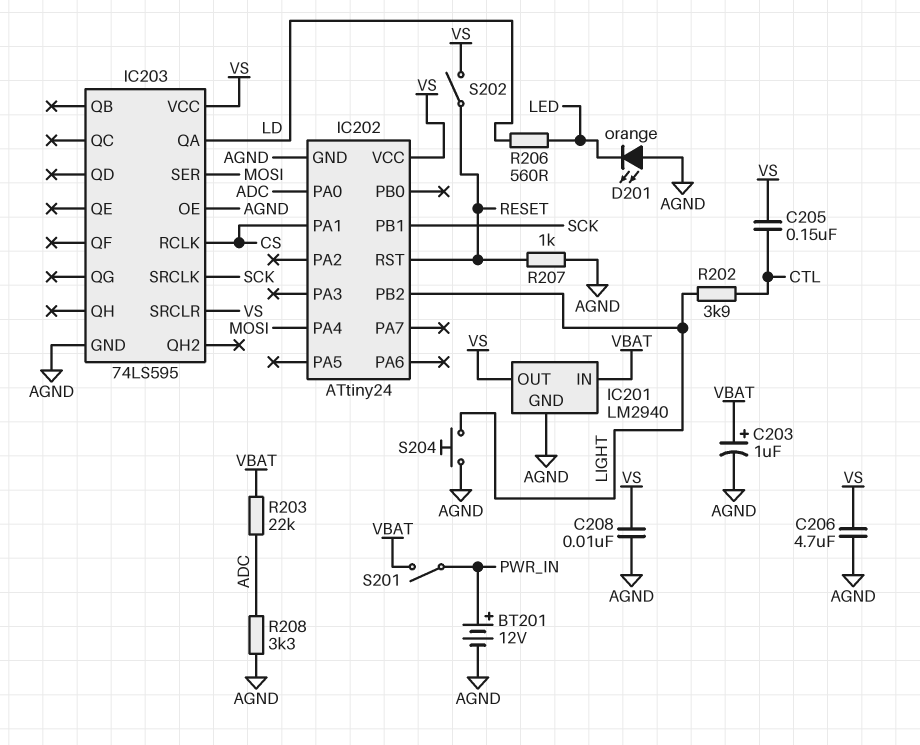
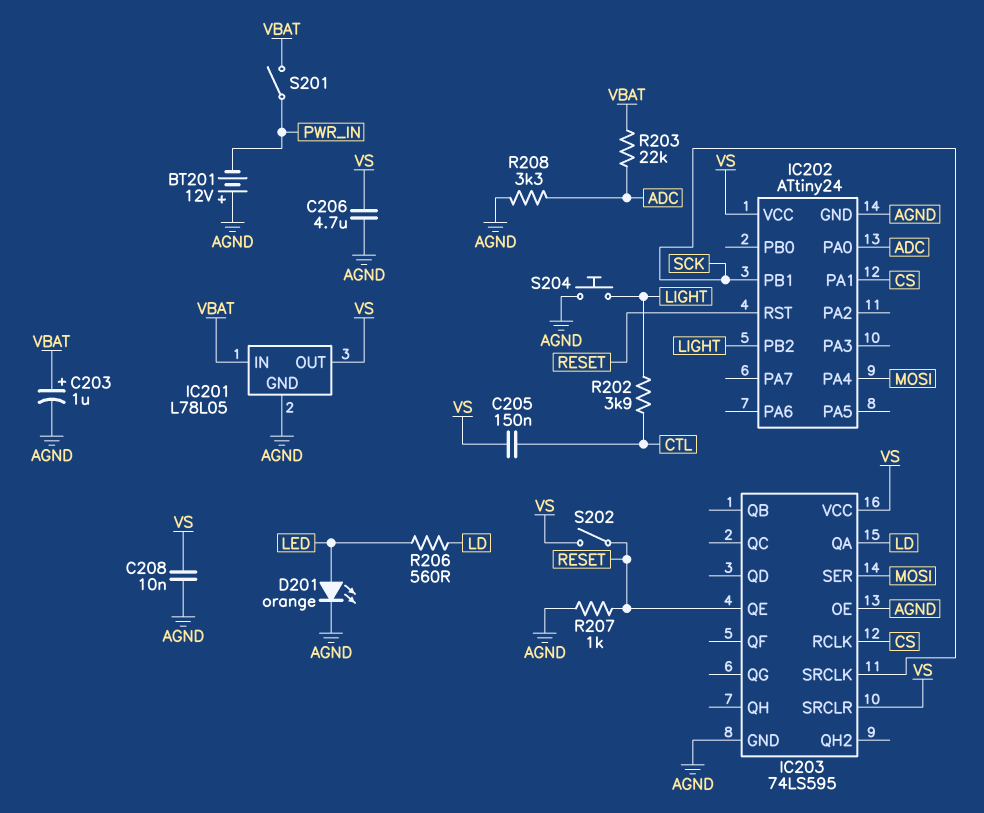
BT201: 12V (plus PWR_IN, minus AGND) -> 12V (plus AGND, minus PWR_IN)
D201: LED orange (A AGND, K LED) -> LED orange (A LED, K AGND)
IC201: LM2940 -> L78L05
IC203 pin QE: none -> RESET

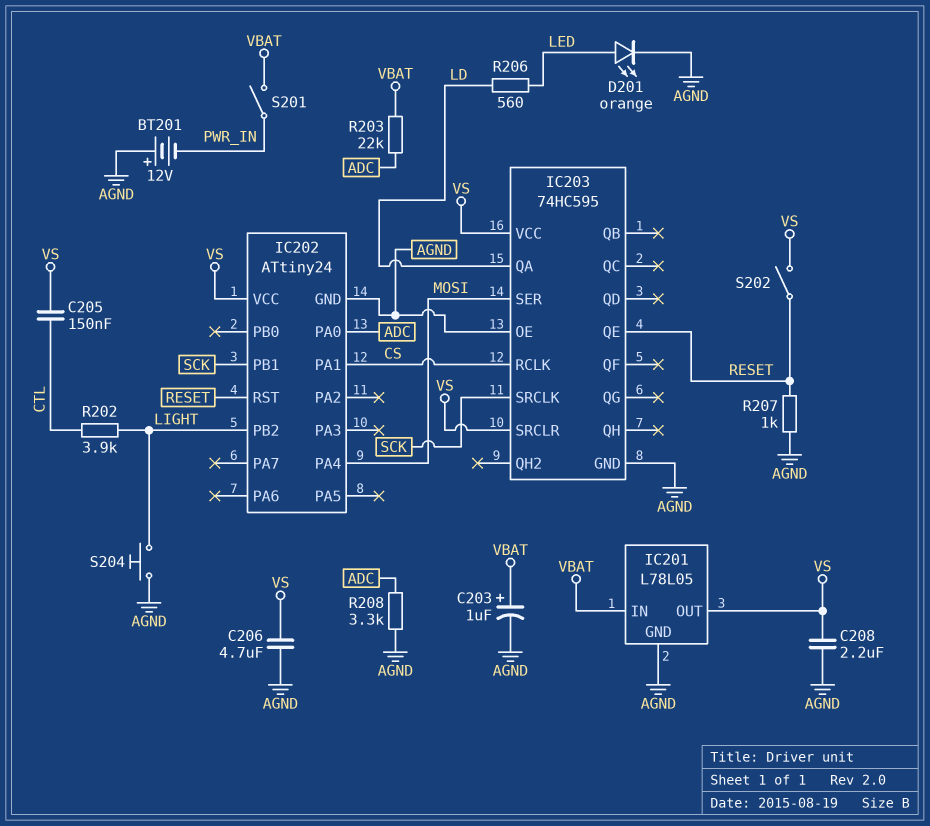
C208: 10nF (AGND, VS) -> 2.2uF (AGND, VS)
IC203: 74LS595 -> 74HC595

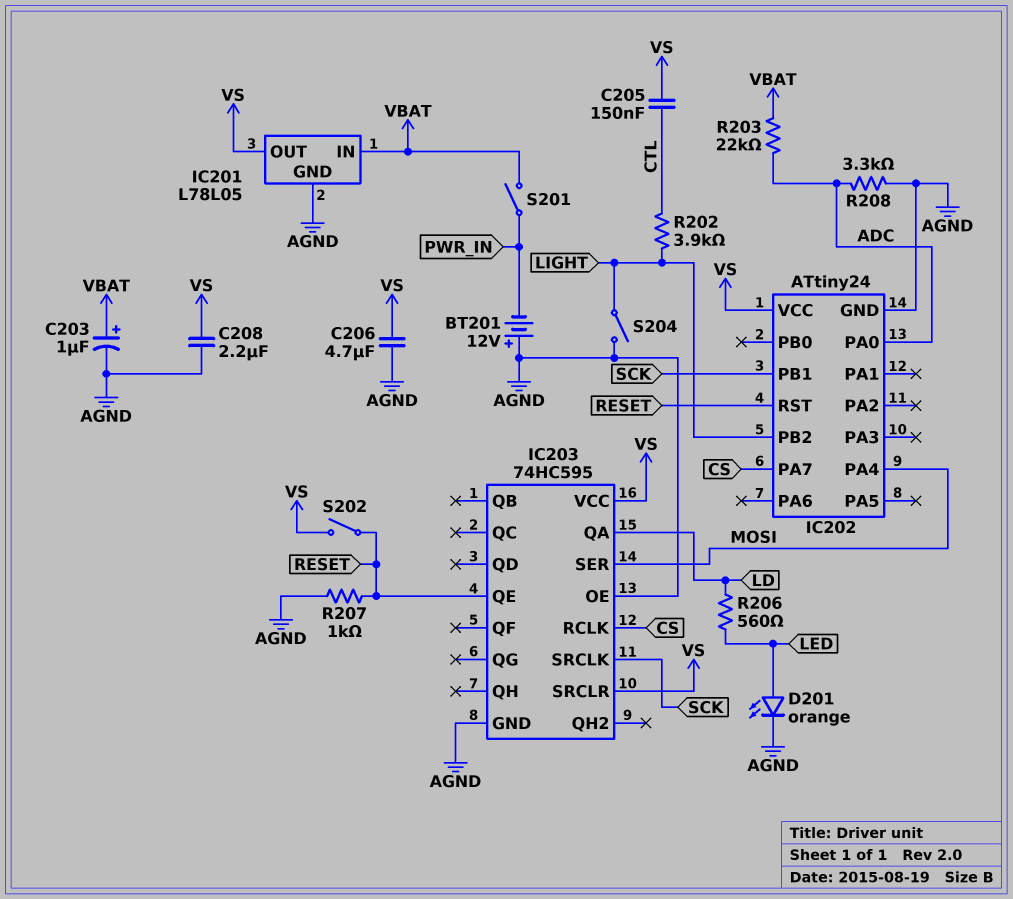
IC202 pin PA1: CS -> none
IC202 pin PA7: none -> CS
S204: button (AGND, LIGHT) -> switch (AGND, LIGHT)

